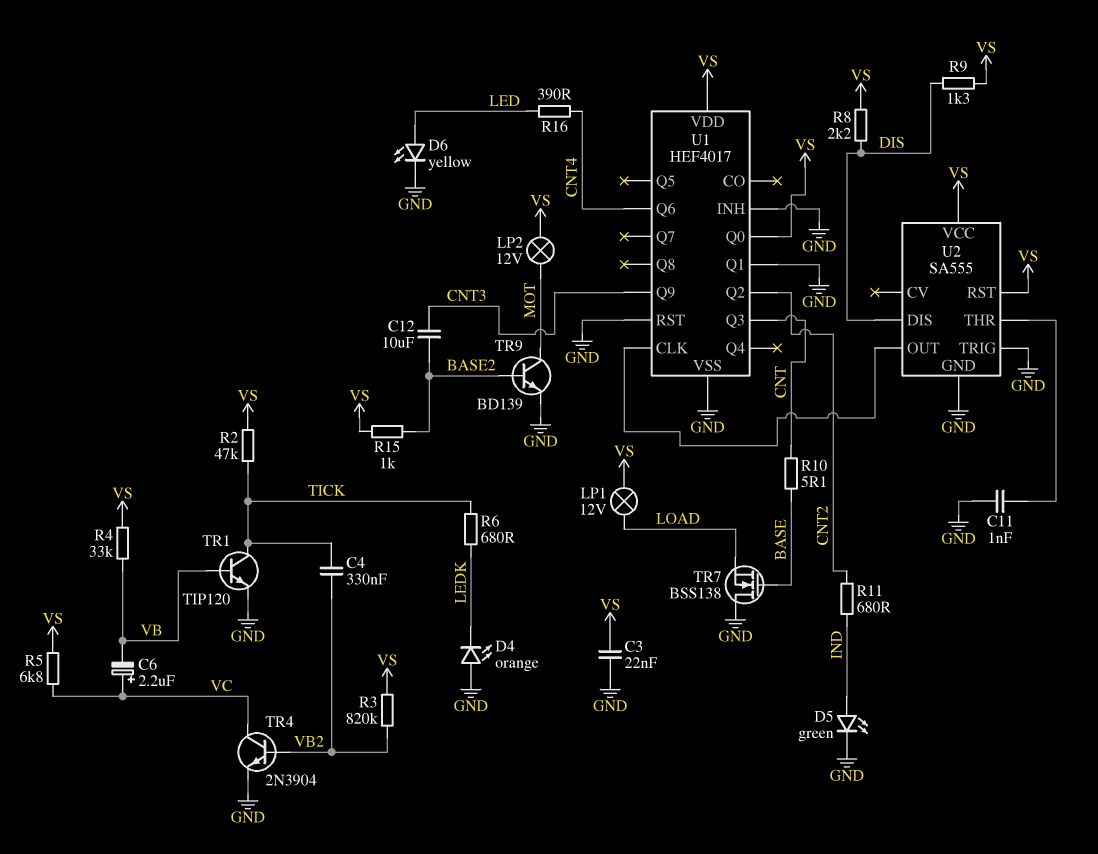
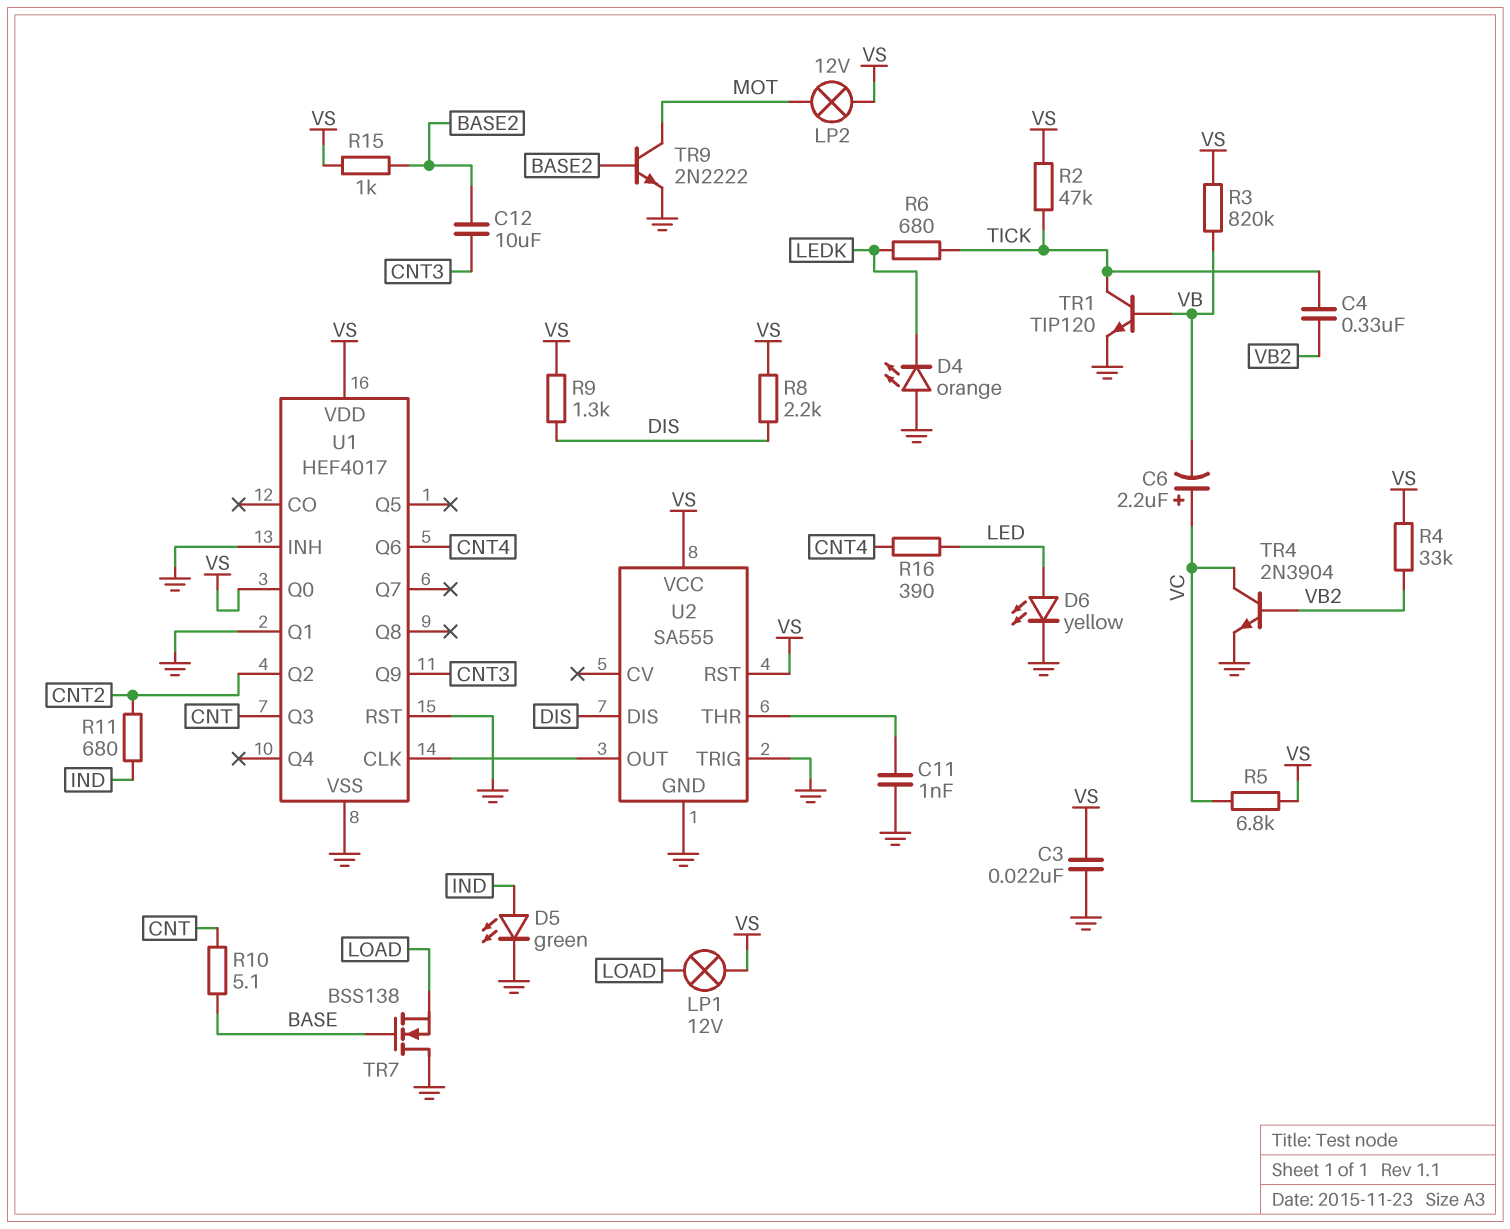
R3: 820k (VB2, VS) -> 820k (VB, VS)
R4: 33k (VB, VS) -> 33k (VB2, VS)
TR9: NPN BD139 (B BASE2, C MOT, E GND) -> NPN 2N2222 (B BASE2, C MOT, E GND)

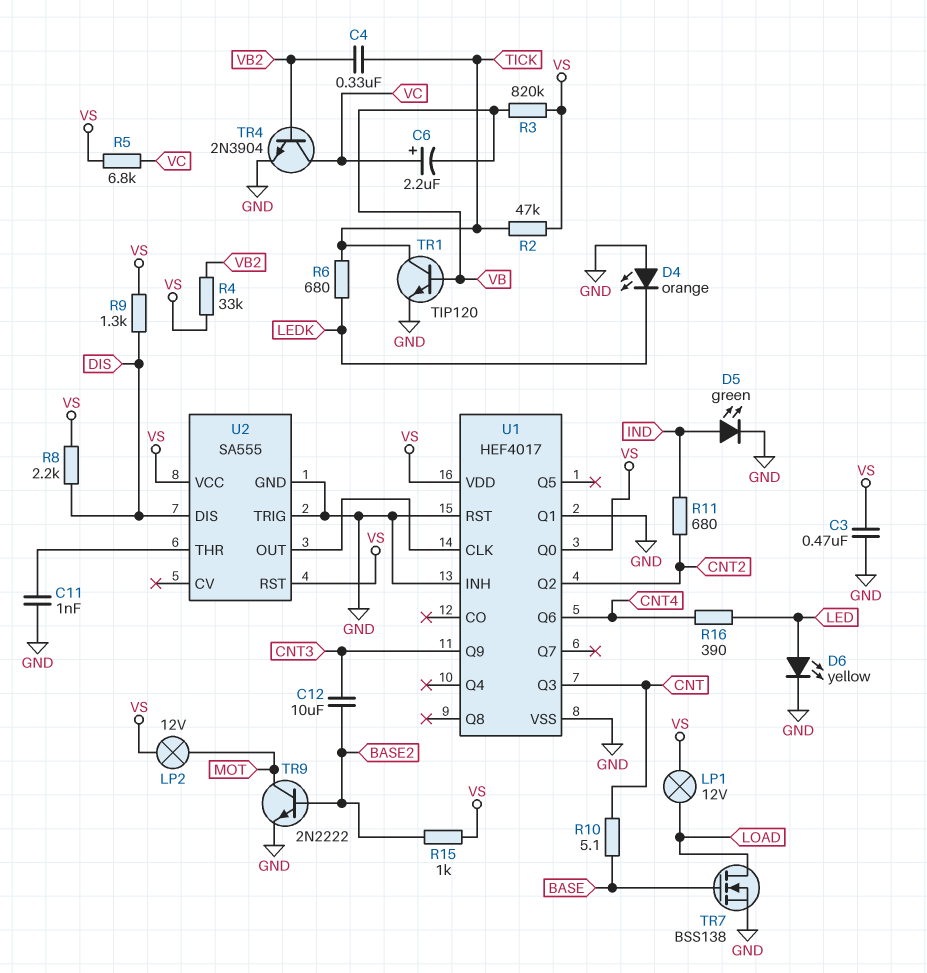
C3: 22nF (GND, VS) -> 470nF (GND, VS)
TR7: NMOS BSS138 (G BASE, D GND, S LOAD) -> NMOS BSS138 (G BASE, D LOAD, S GND)

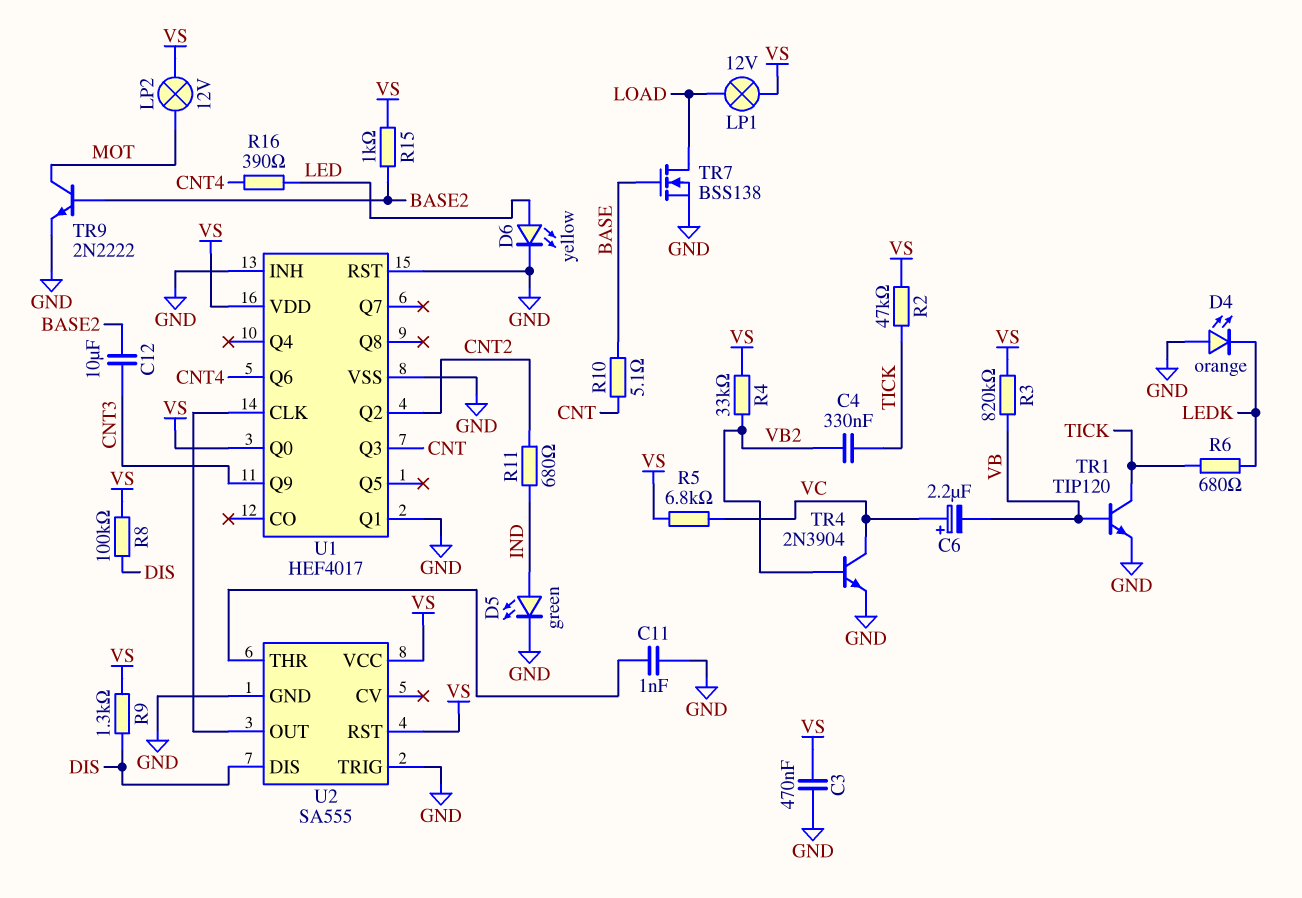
R8: 2.2k (DIS, VS) -> 100k (DIS, VS)

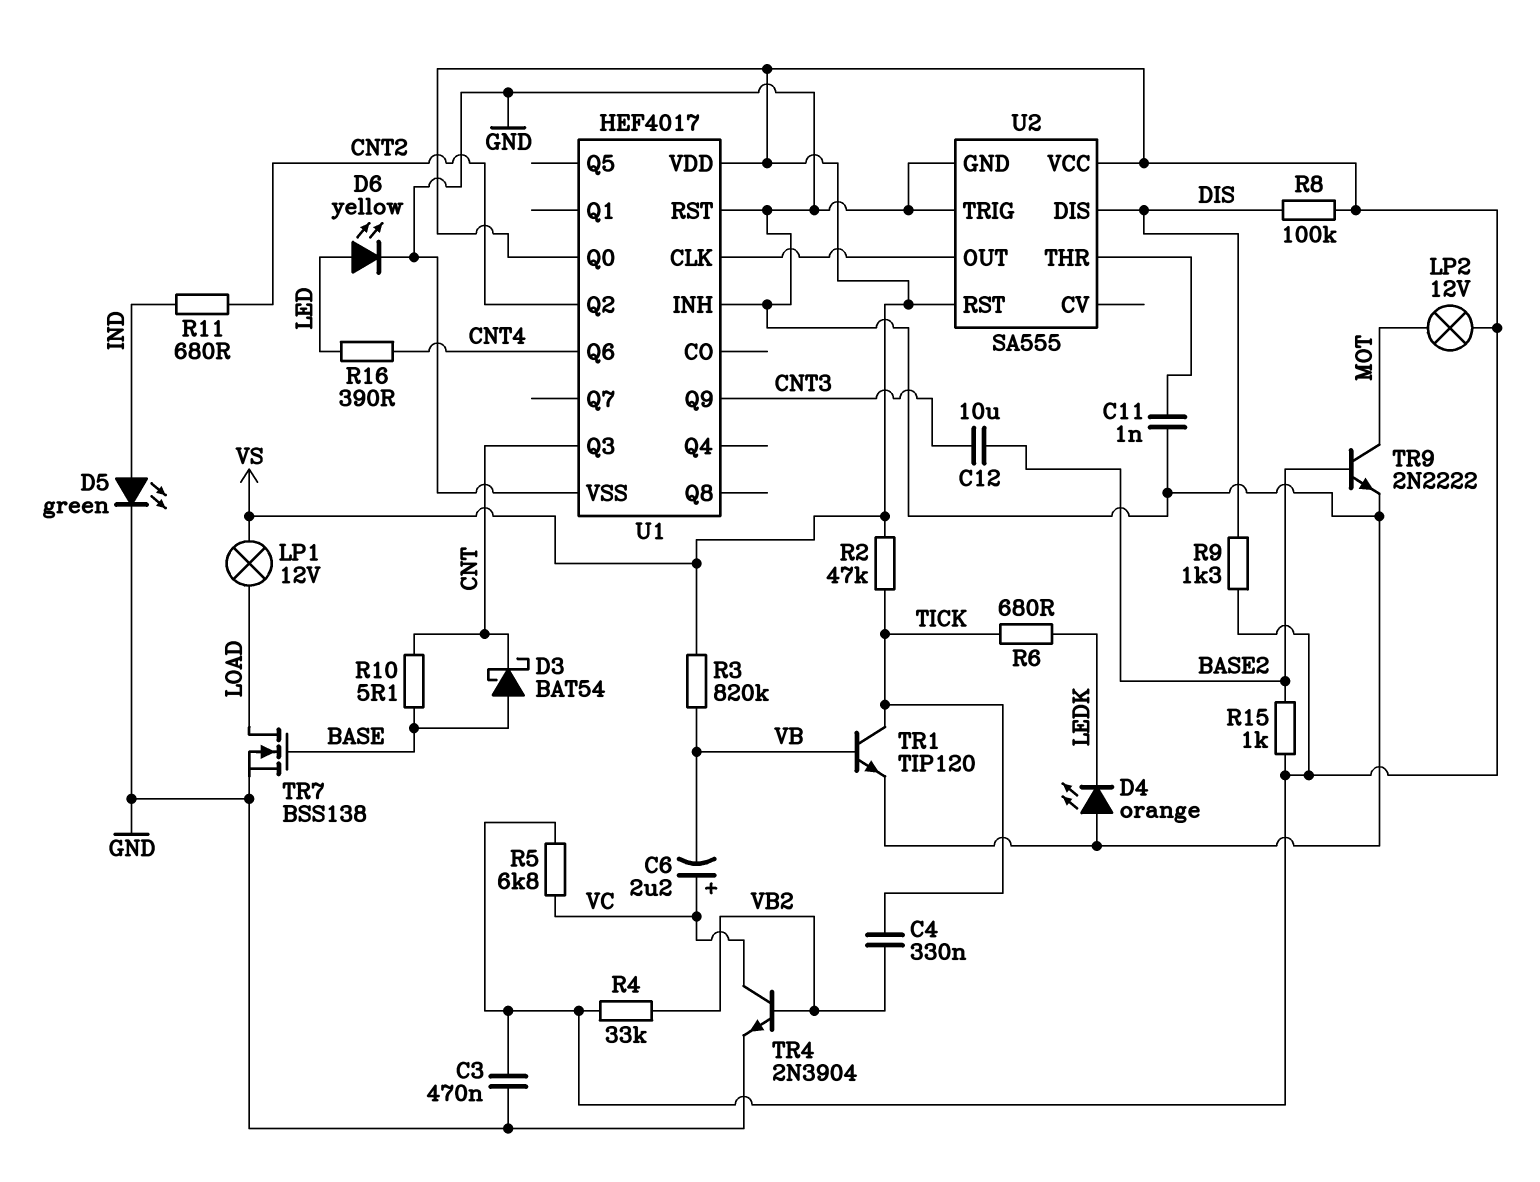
D3: none -> schottky BAT54 (A BASE, K CNT)
U1 pin Q1: GND -> none

